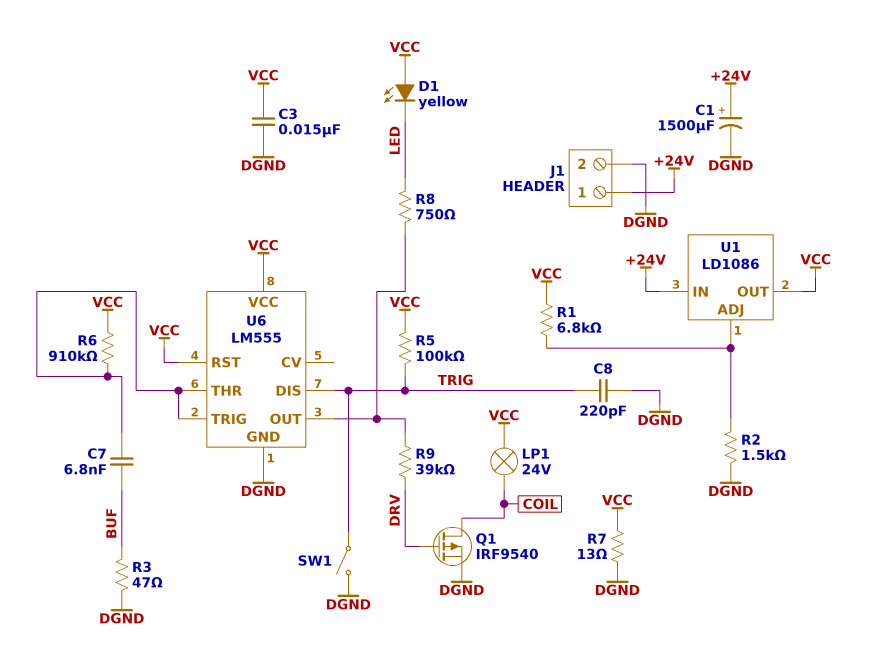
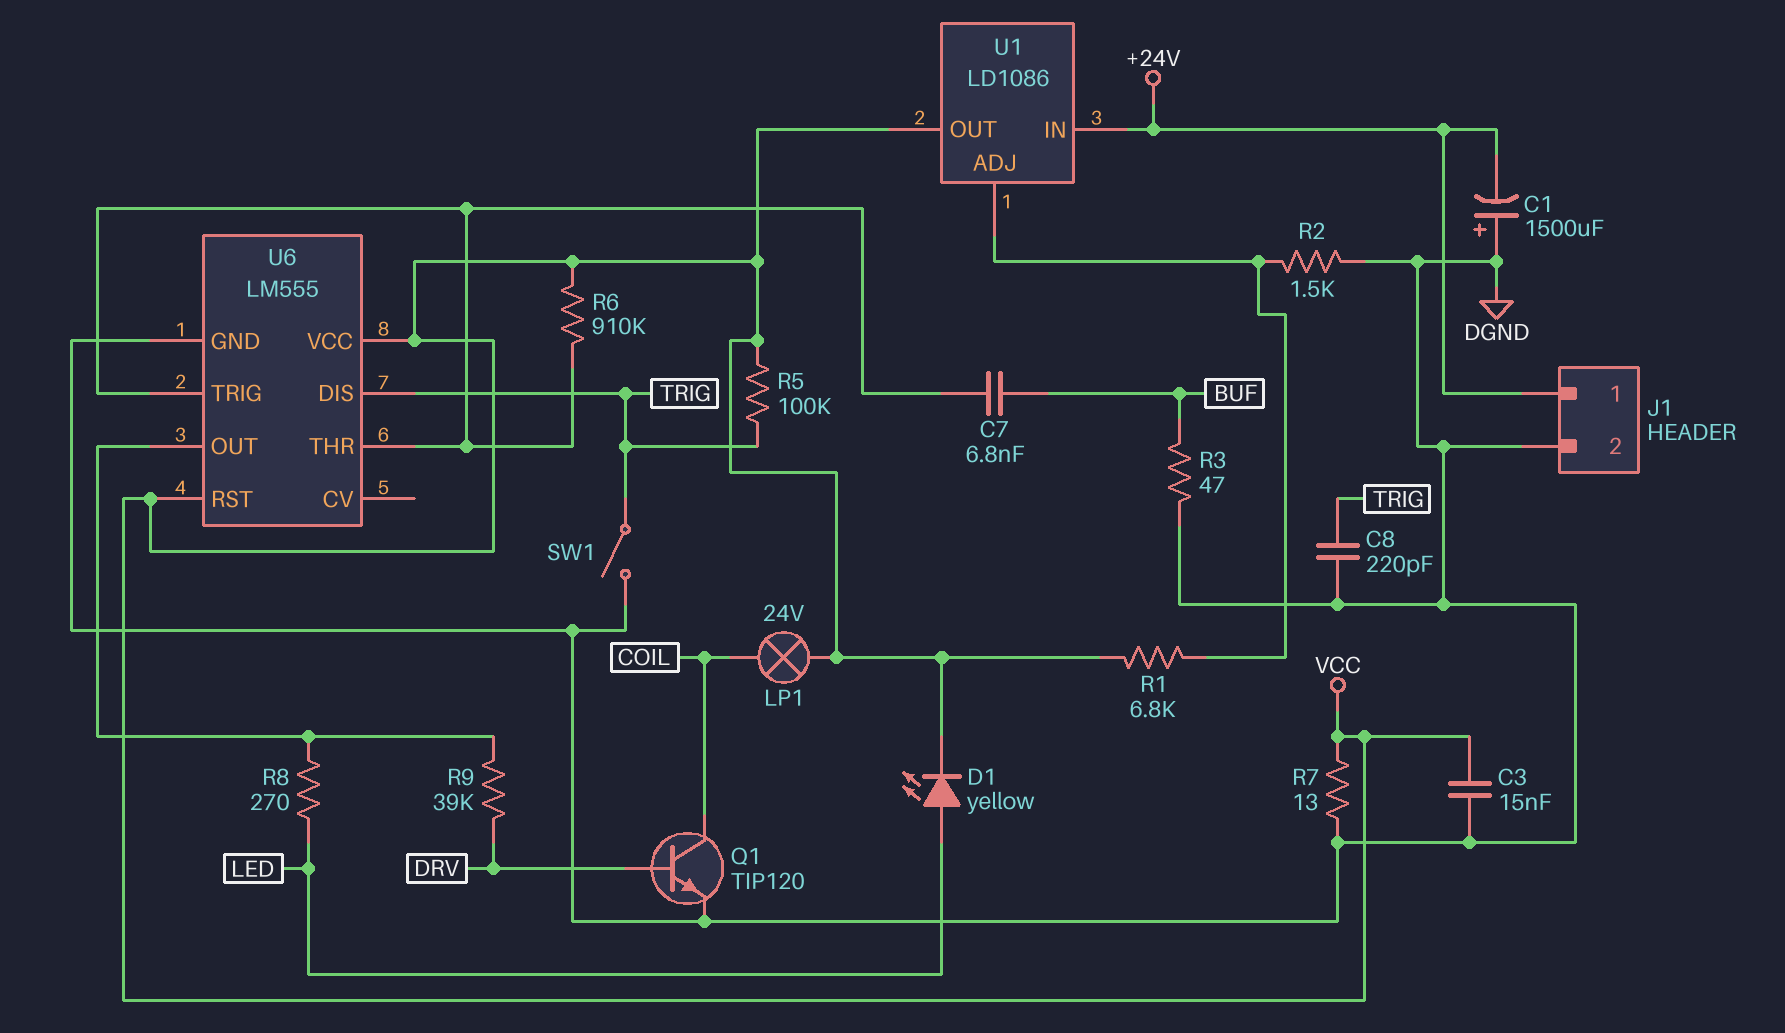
C1: 1500uF (plus +24V, minus DGND) -> 1500uF (plus DGND, minus +24V)
D1: LED yellow (A VCC, K LED) -> LED yellow (A LED, K VCC)
Q1: PMOS IRF9540 (G DRV, D COIL, S DGND) -> NPN TIP120 (B DRV, C COIL, E DGND)
R8: 750 (LED, U6/OUT) -> 270 (LED, U6/OUT)

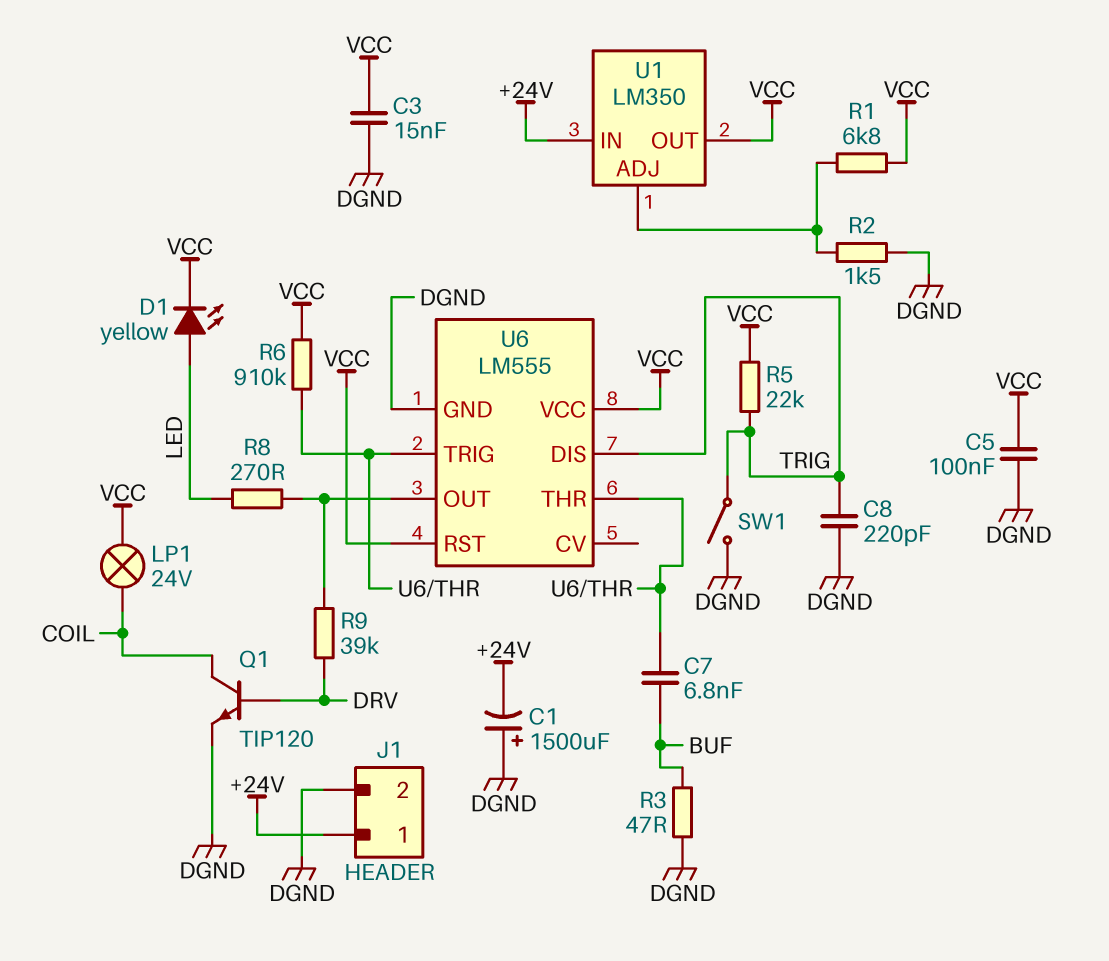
C5: none -> 100nF (DGND, VCC)
R5: 100k (TRIG, VCC) -> 22k (TRIG, VCC)
R7: 13 (DGND, VCC) -> none
U1: LD1086 -> LM350

